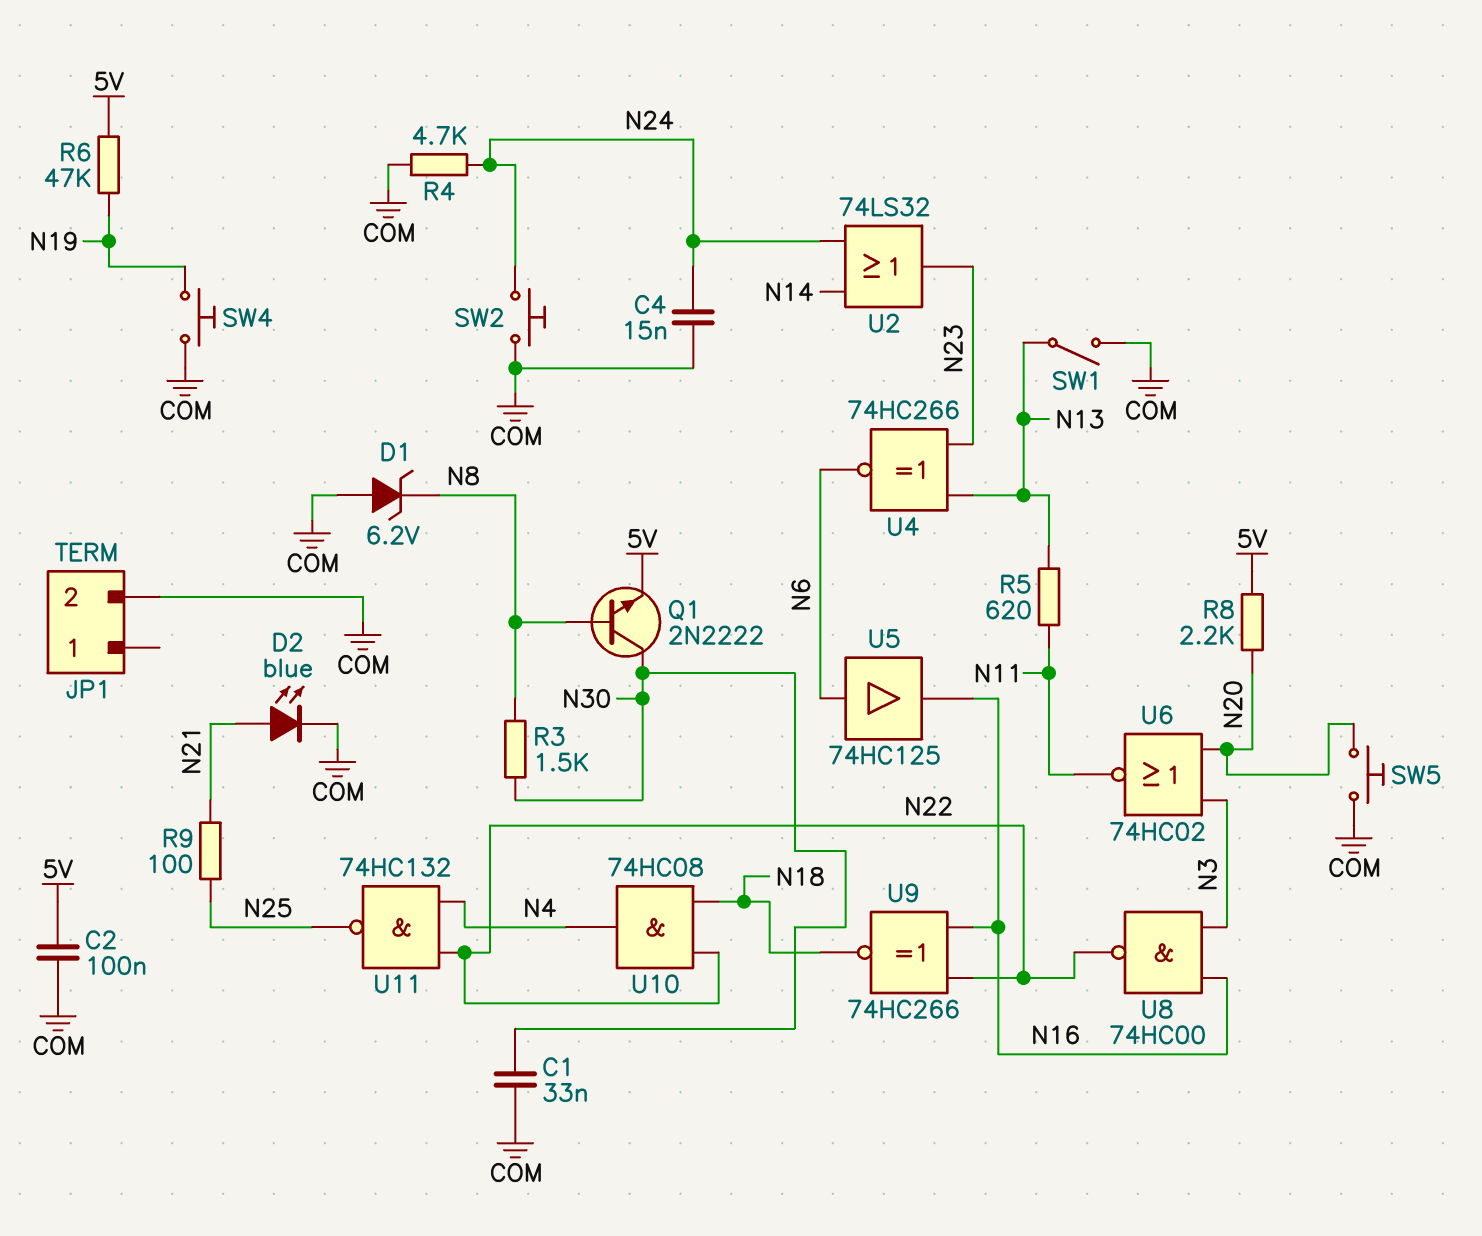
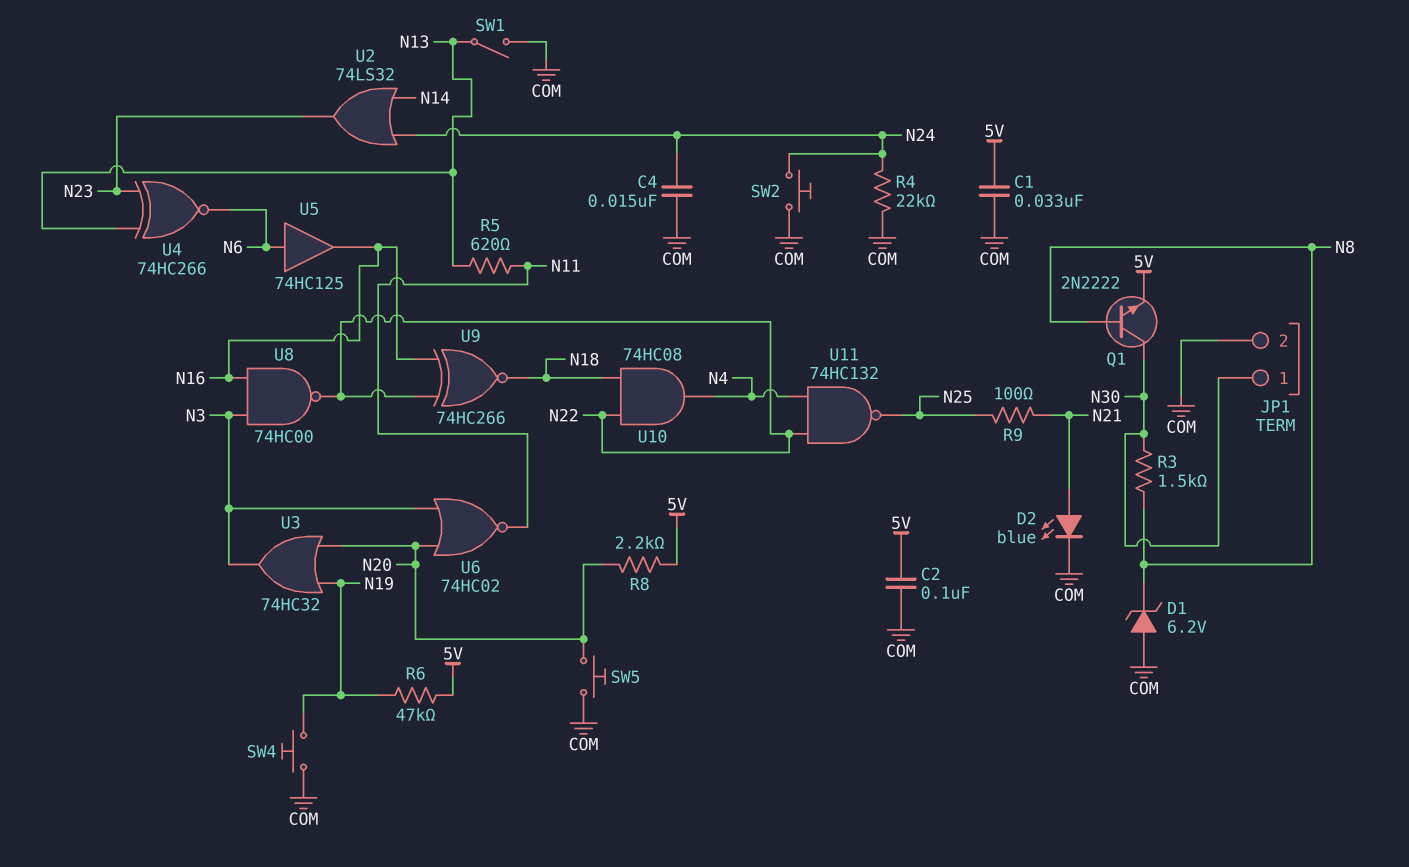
C1: 33nF (COM, N30) -> 33nF (5V, COM)
JP1 pin 1: none -> N30
R4: 4.7k (COM, N24) -> 22k (COM, N24)
U3: none -> OR 74HC32 (in N19, in N20, out N3)

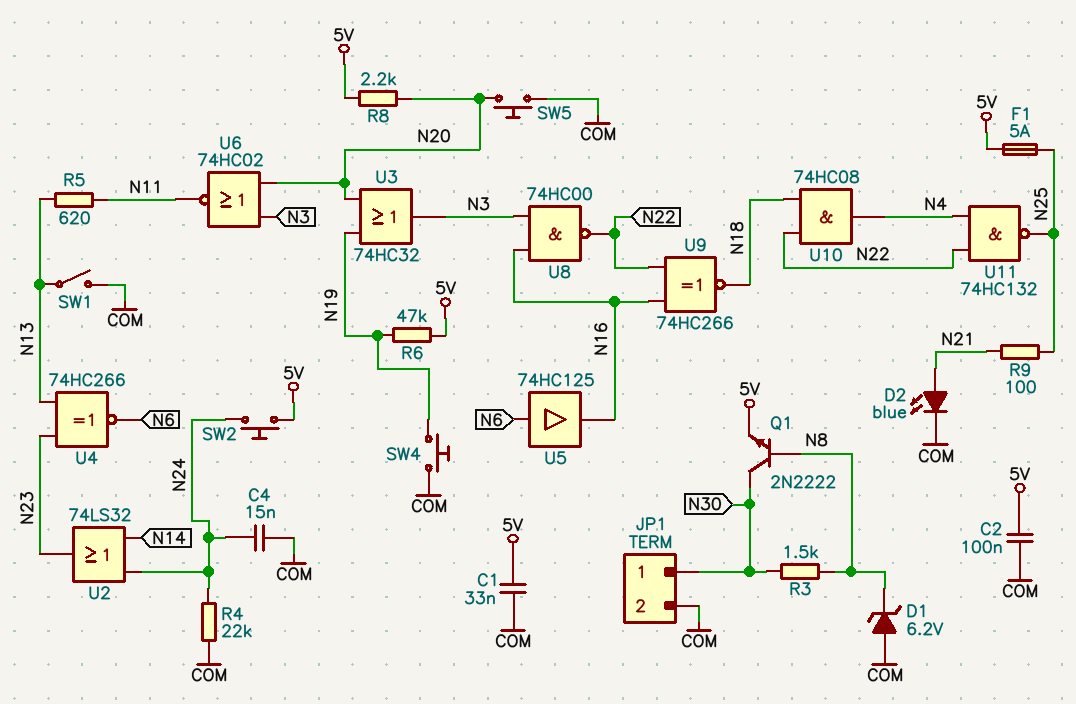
F1: none -> 5A (5V, N25)
SW2: button (COM, N24) -> button (5V, N24)

